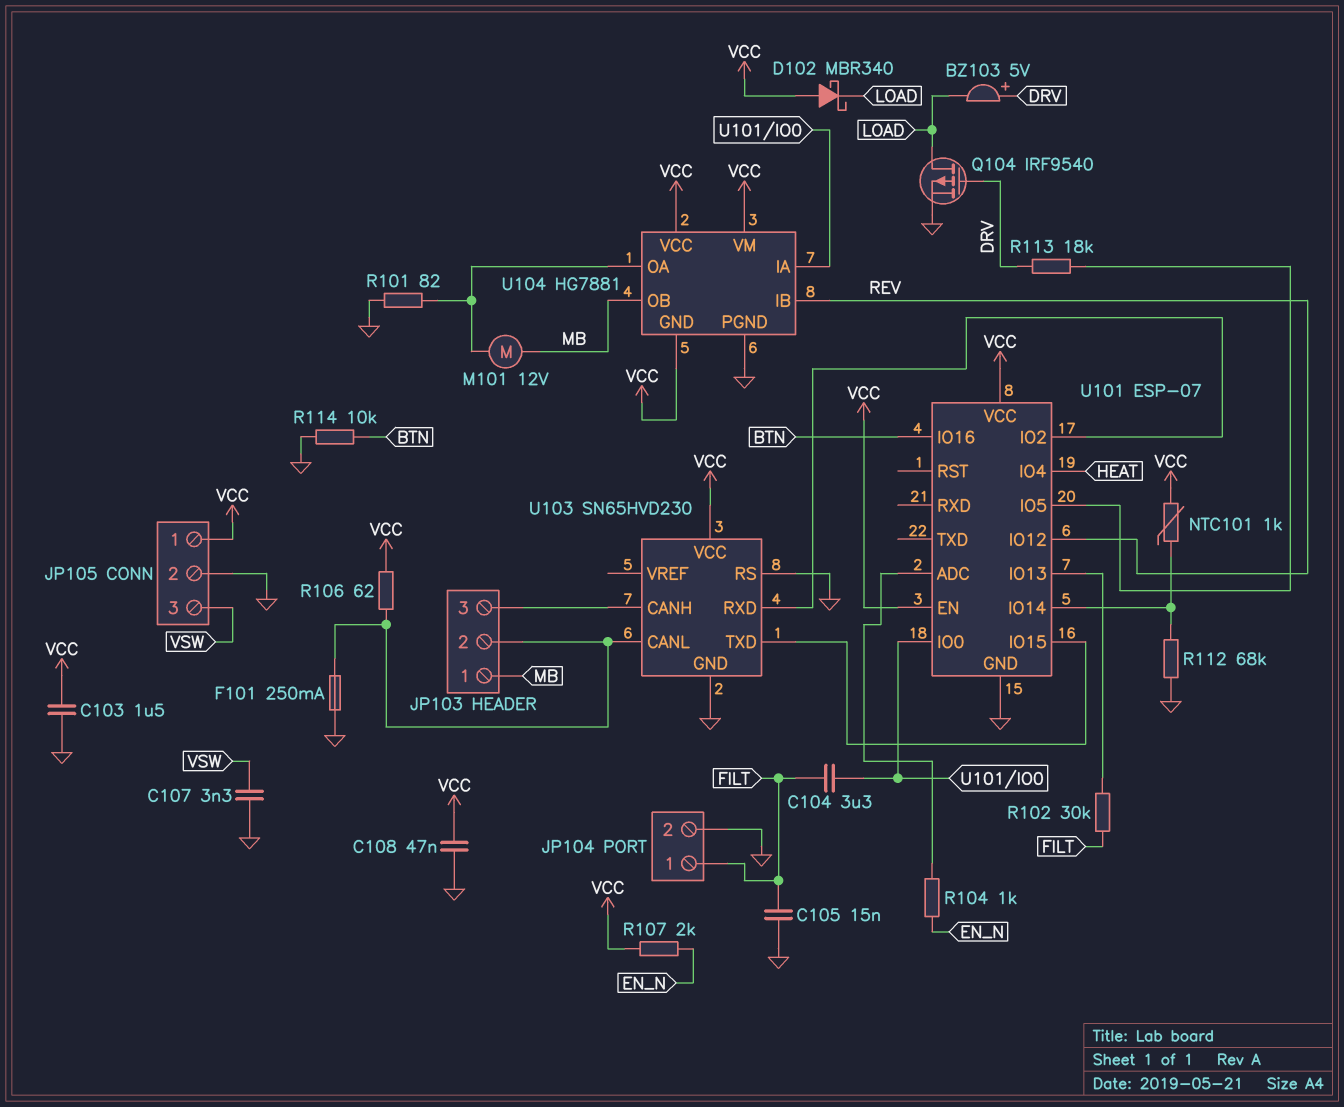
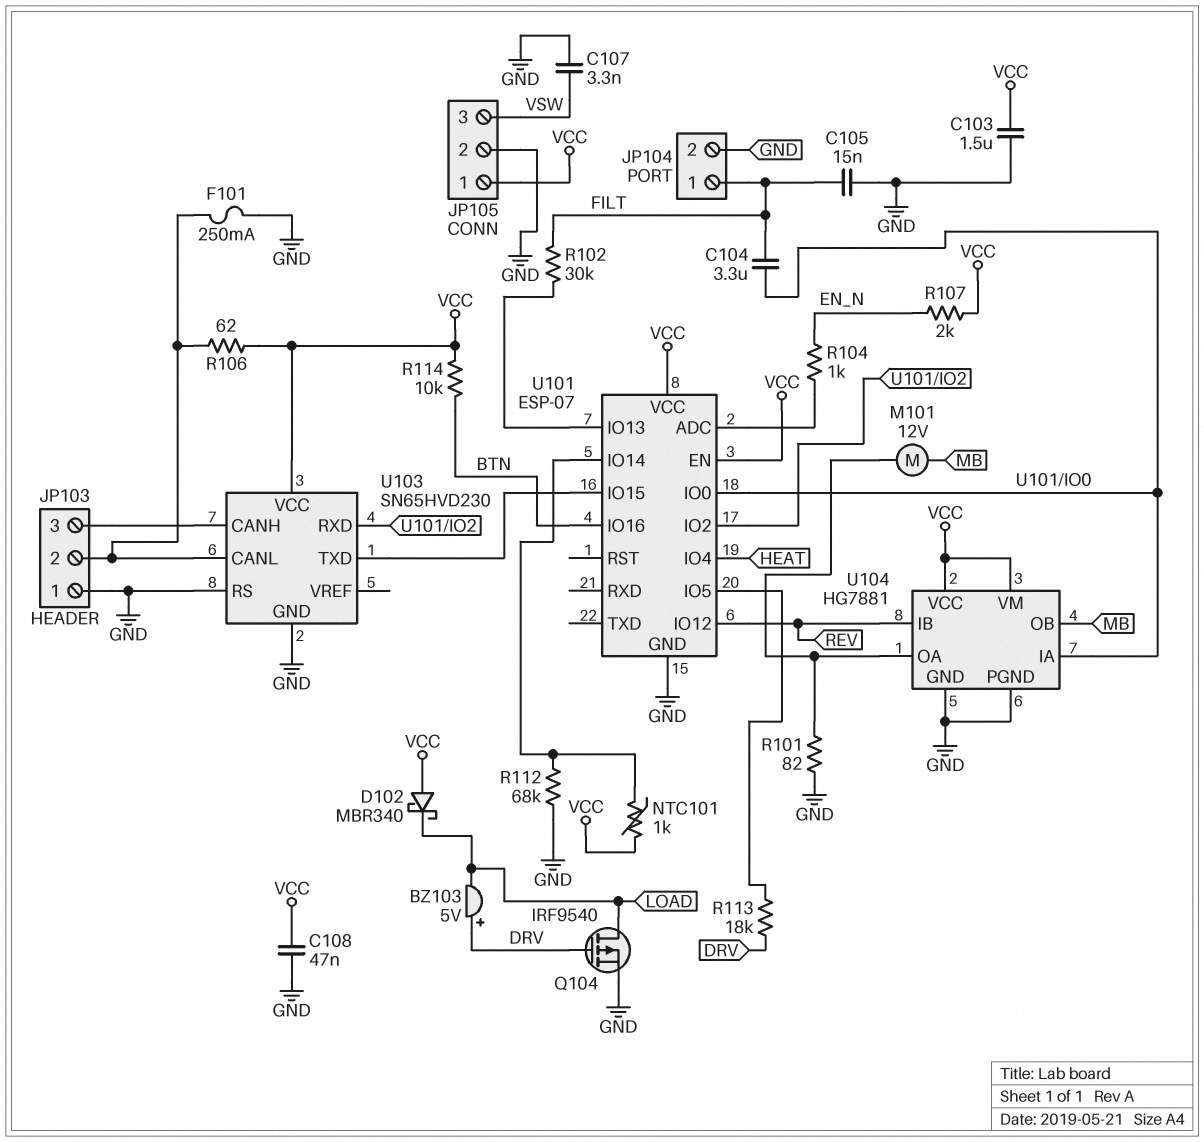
JP103 pin 1: MB -> GND
R114: 10k (BTN, GND) -> 10k (BTN, VCC)
U104 pin GND: VCC -> GND

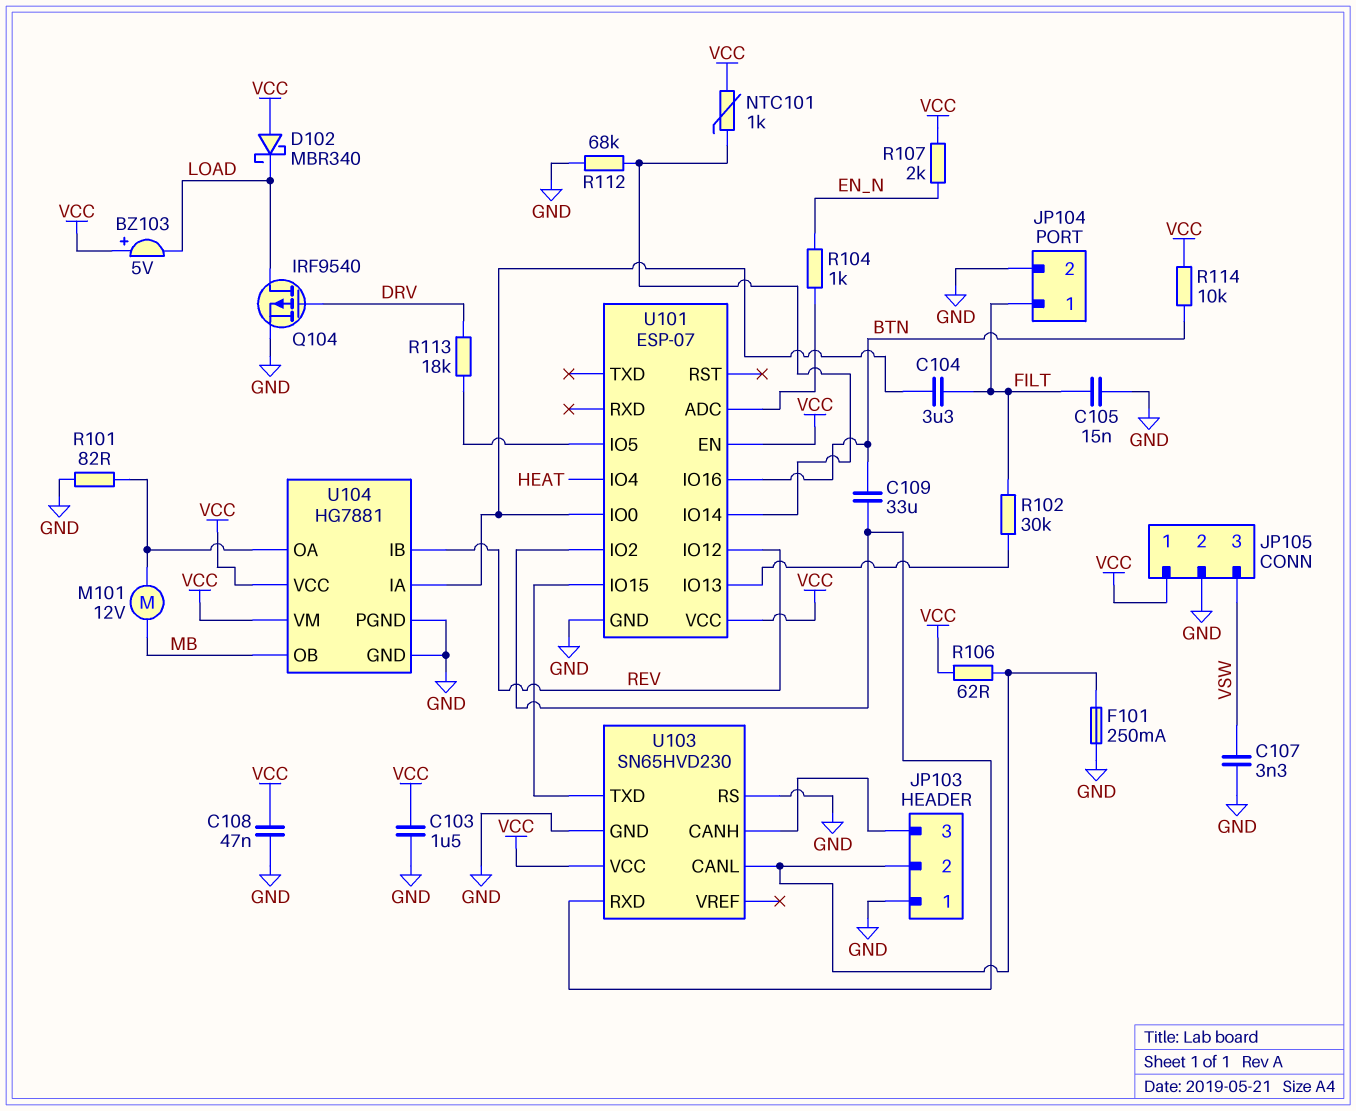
BZ103: buzzer 5V (plus DRV, minus LOAD) -> buzzer 5V (plus VCC, minus LOAD)
C109: none -> 33uF (BTN, U101/IO2)

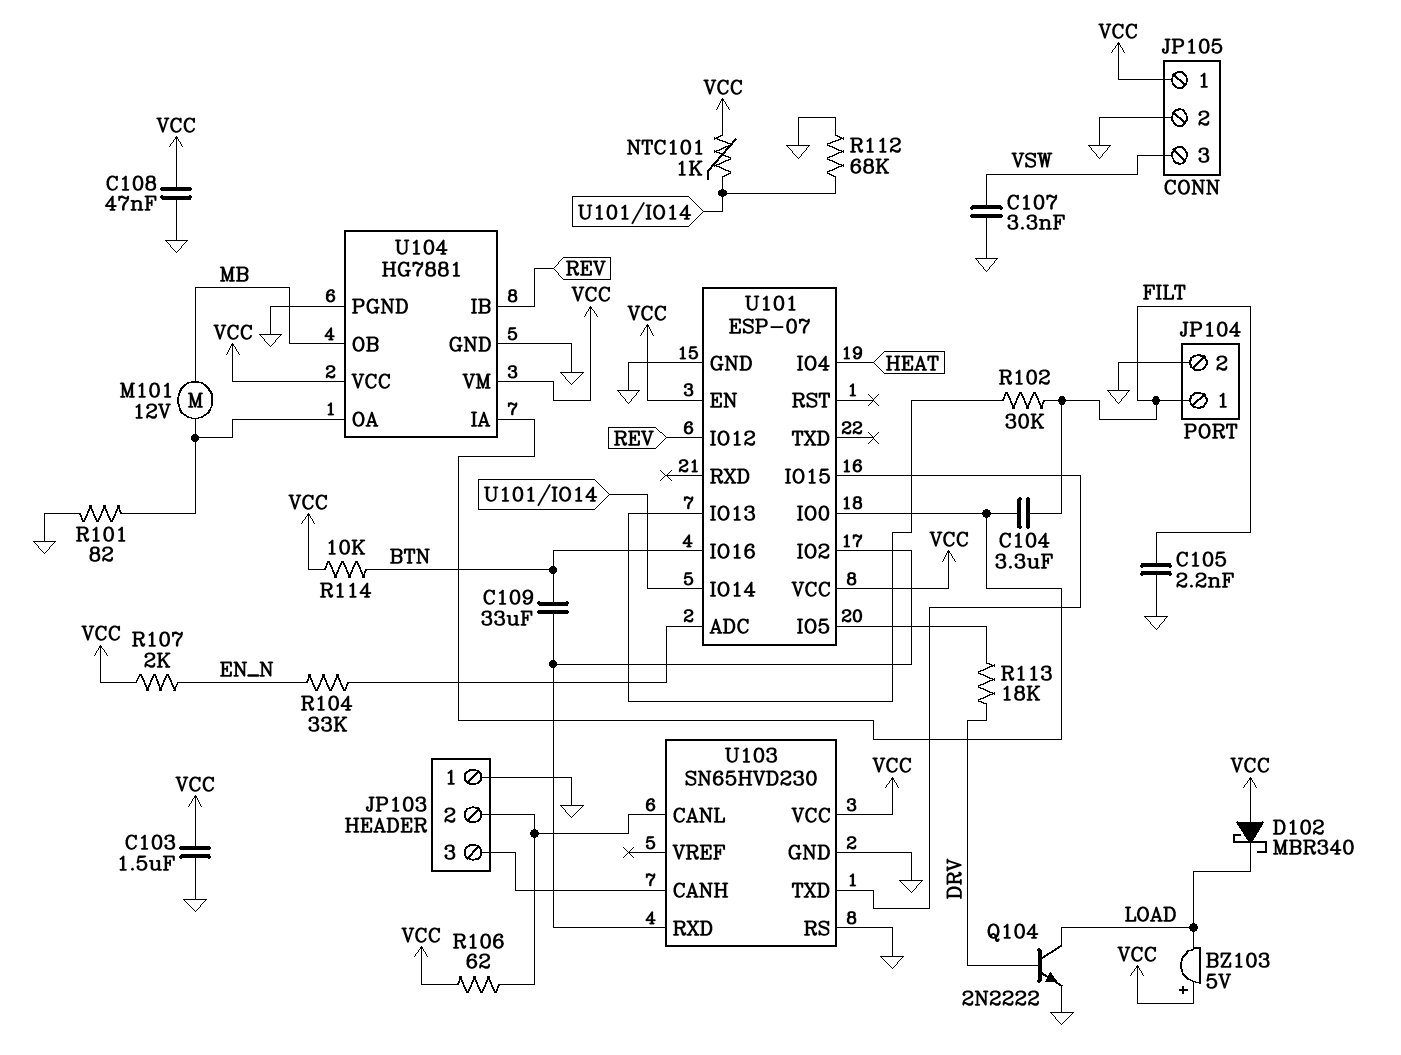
C105: 15nF (FILT, GND) -> 2.2nF (FILT, GND)
F101: 250mA (GND, JP103/2) -> none
Q104: PMOS IRF9540 (G DRV, D LOAD, S GND) -> NPN 2N2222 (B DRV, C LOAD, E GND)
R104: 1k (EN_N, U101/ADC) -> 33k (EN_N, U101/ADC)

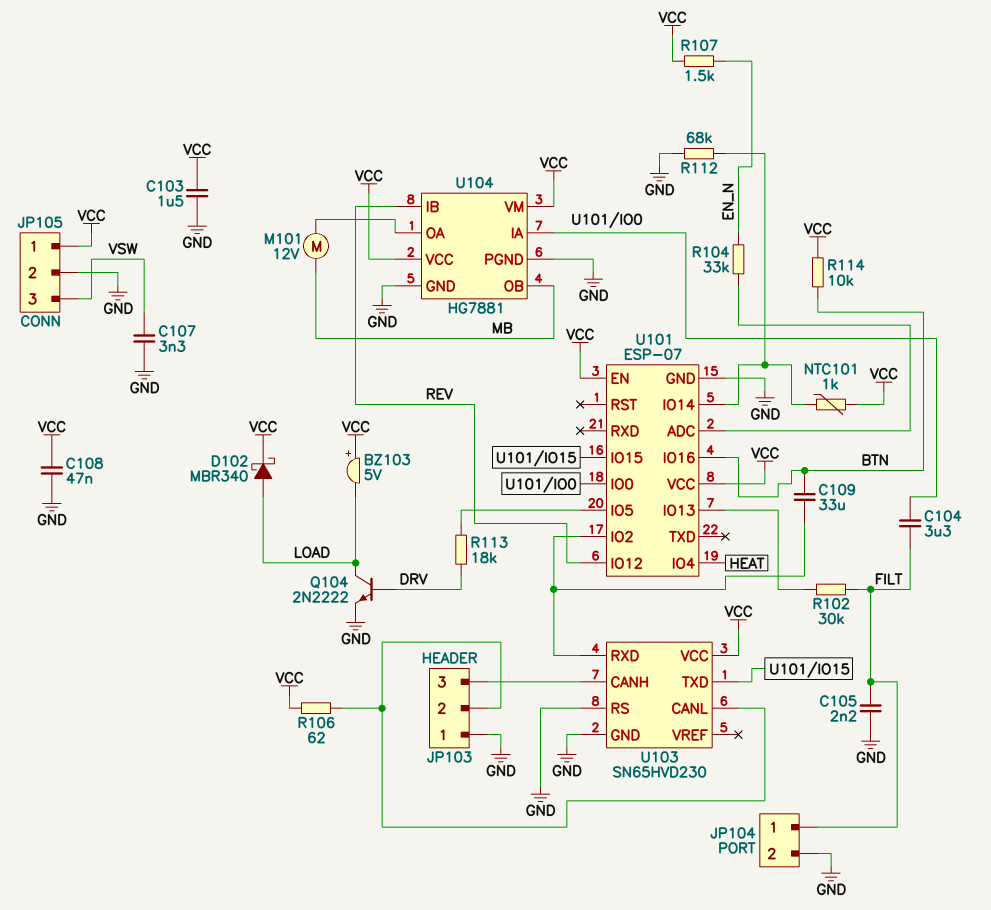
D102: schottky MBR340 (A VCC, K LOAD) -> schottky MBR340 (A LOAD, K VCC)
R101: 82 (GND, U104/OA) -> none
R107: 2k (EN_N, VCC) -> 1.5k (EN_N, VCC)

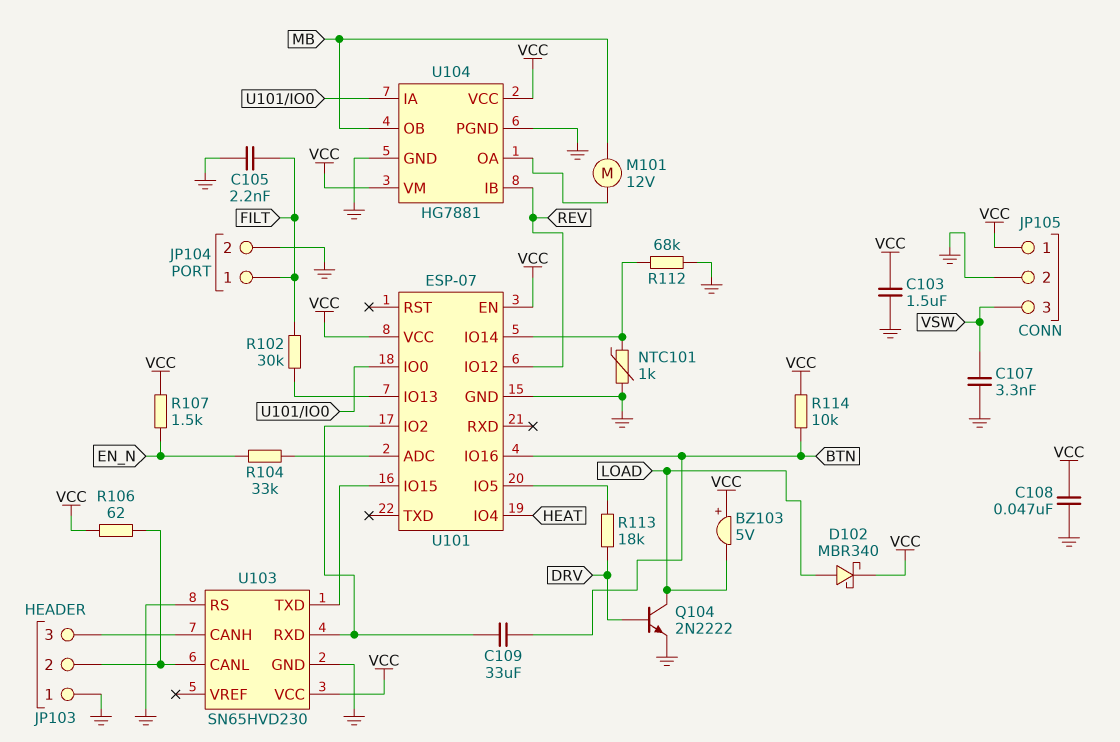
C104: 3.3uF (FILT, U101/IO0) -> none
NTC101: 1k (U101/IO14, VCC) -> 1k (GND, U101/IO14)

